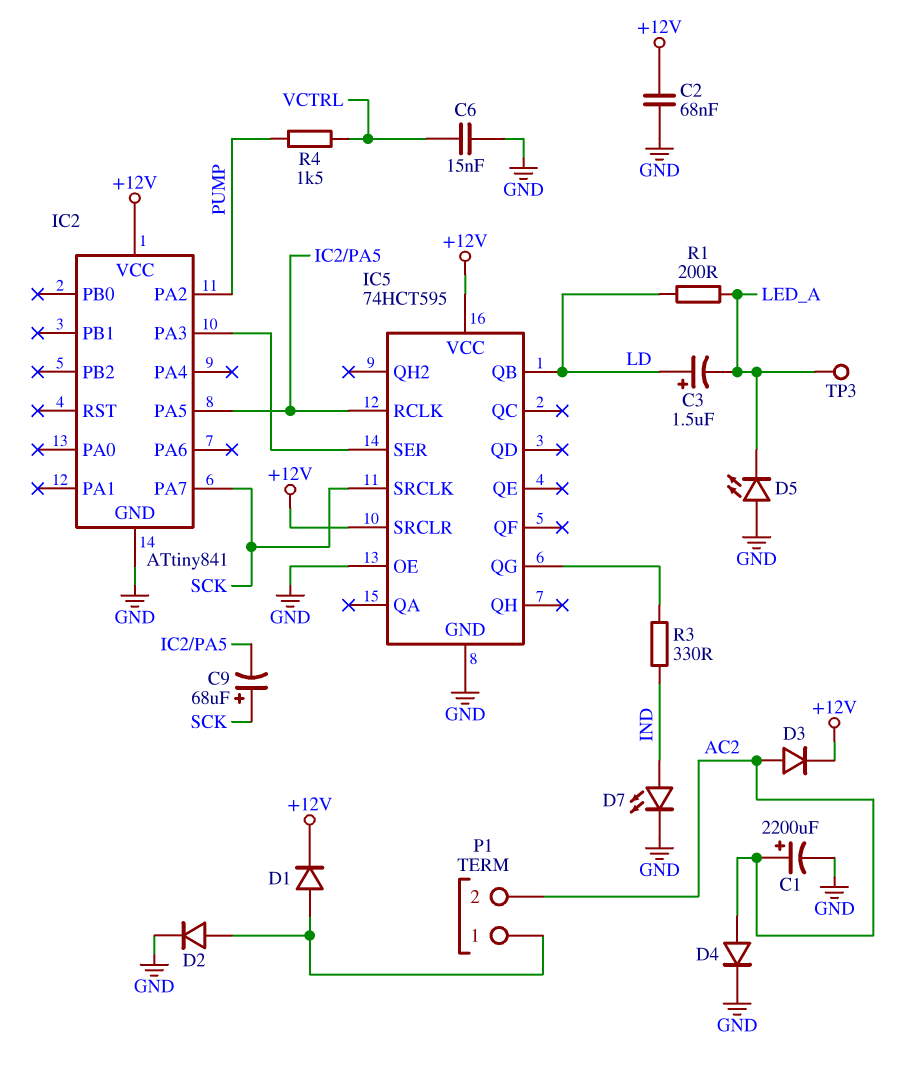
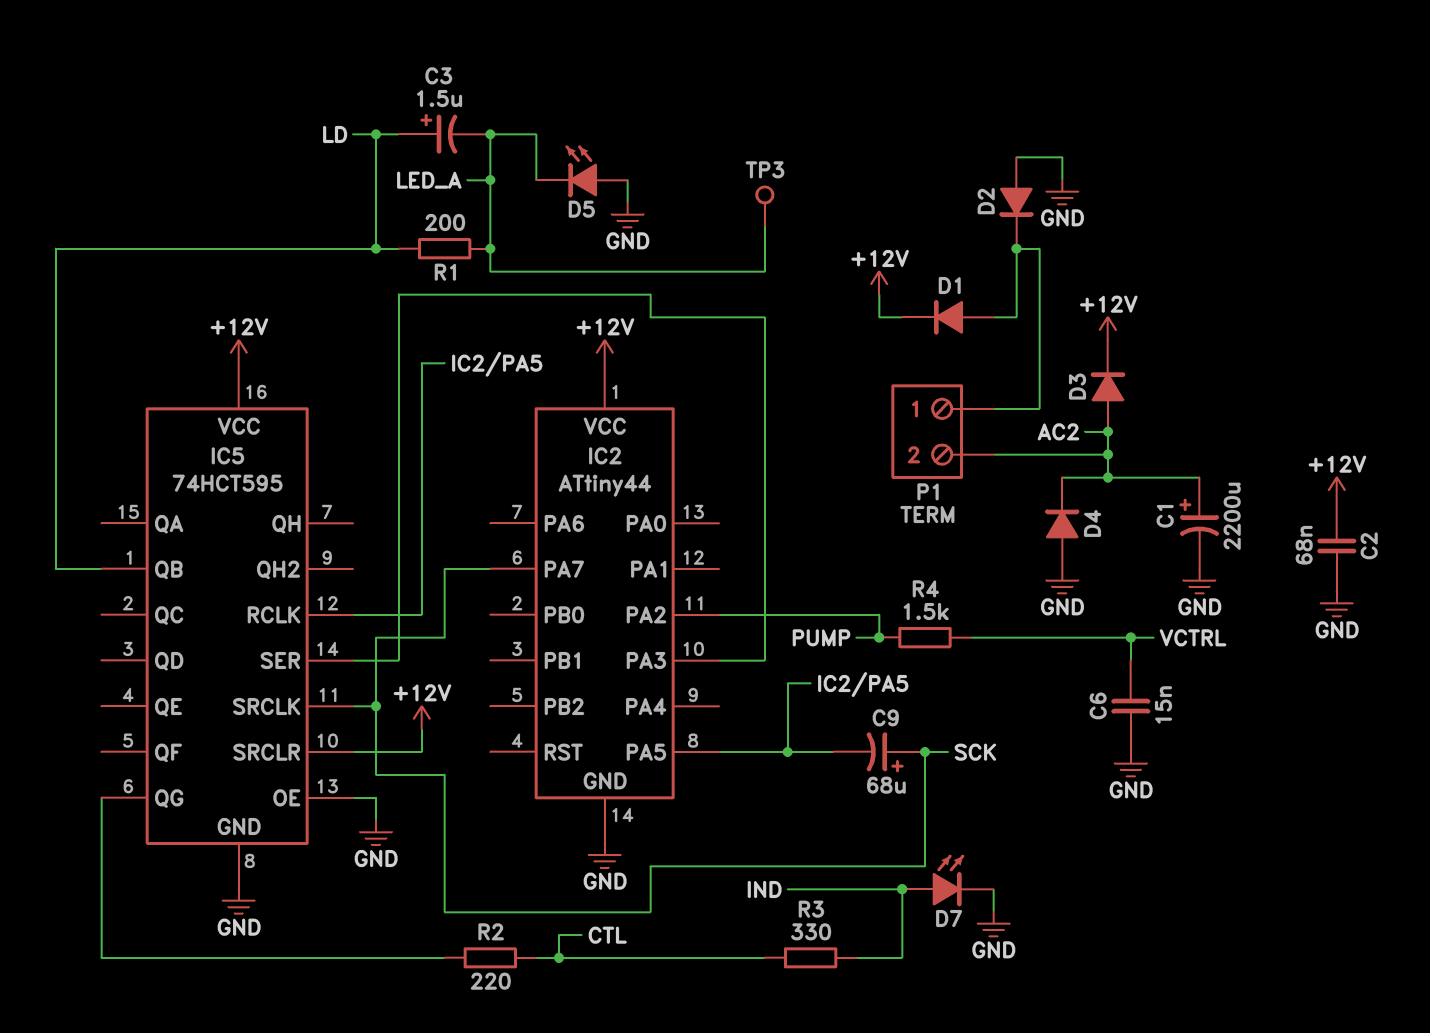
D2: diode (A P1/1, K GND) -> diode (A GND, K P1/1)
D4: diode (A AC2, K GND) -> diode (A GND, K AC2)
IC2: ATtiny841 -> ATtiny44
R2: none -> 220 (CTL, IC5/QG)
R3: 330 (IC5/QG, IND) -> 330 (CTL, IND)

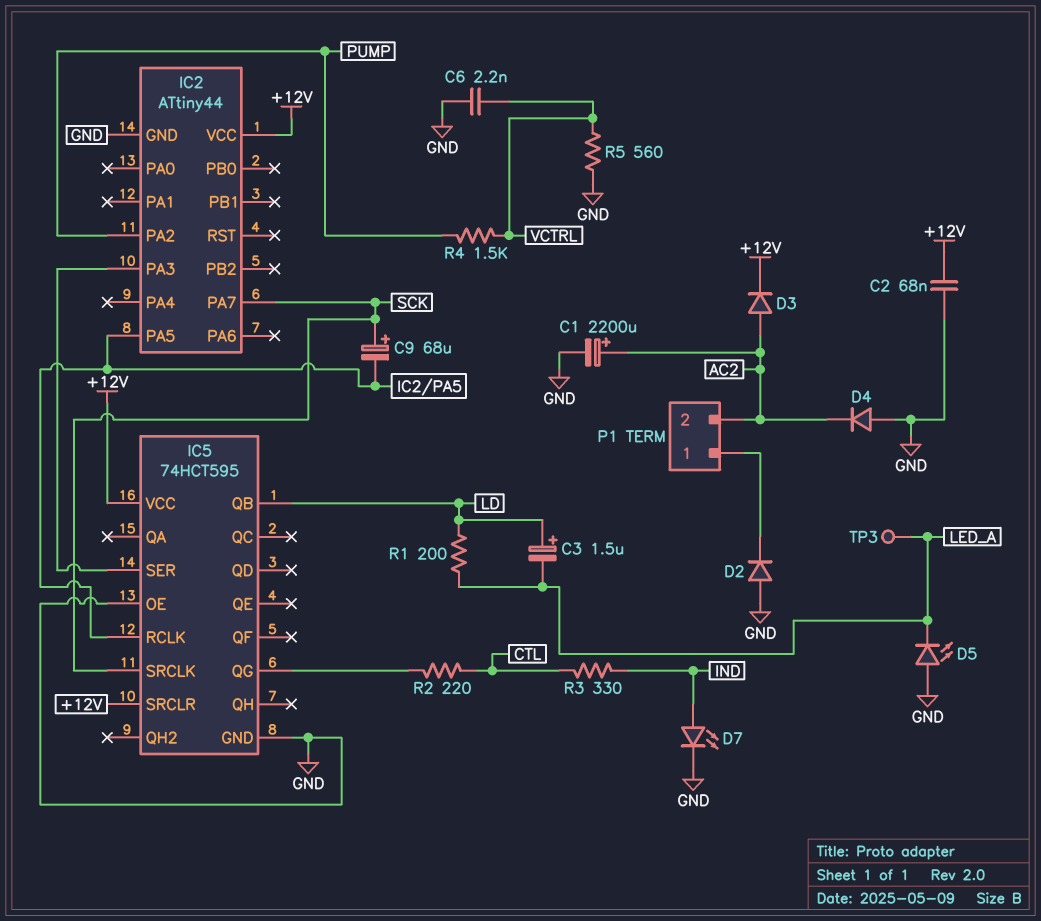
C6: 15nF (GND, VCTRL) -> 2.2nF (GND, VCTRL)
D1: diode (A P1/1, K +12V) -> none
R5: none -> 560 (GND, VCTRL)

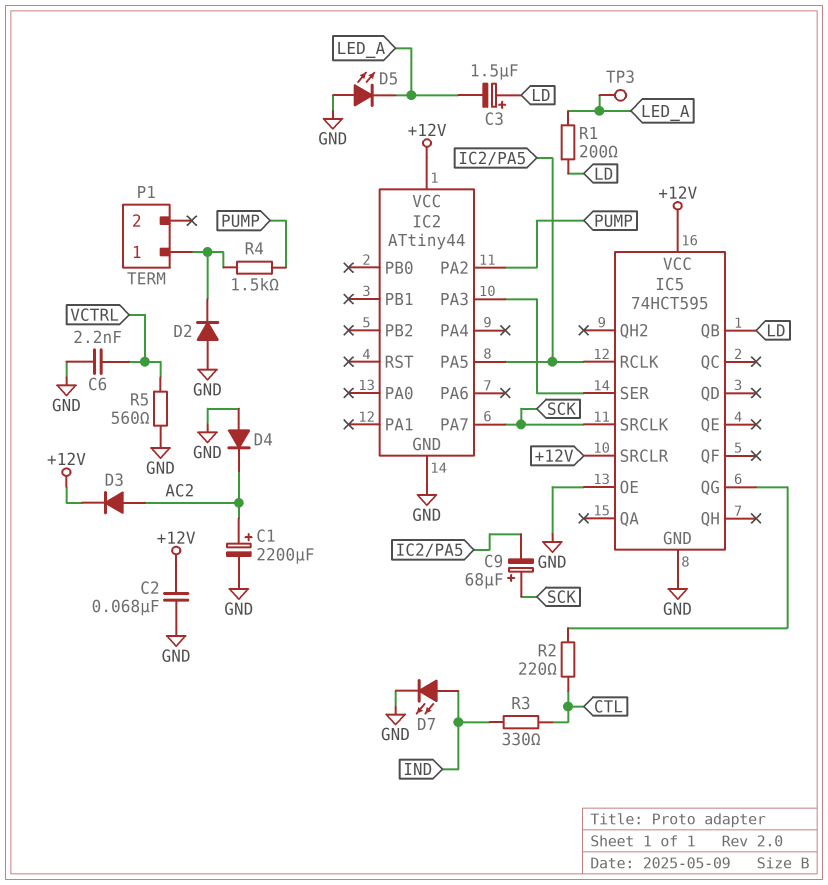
P1 pin 2: AC2 -> none
R4: 1.5k (PUMP, VCTRL) -> 1.5k (P1/1, PUMP)

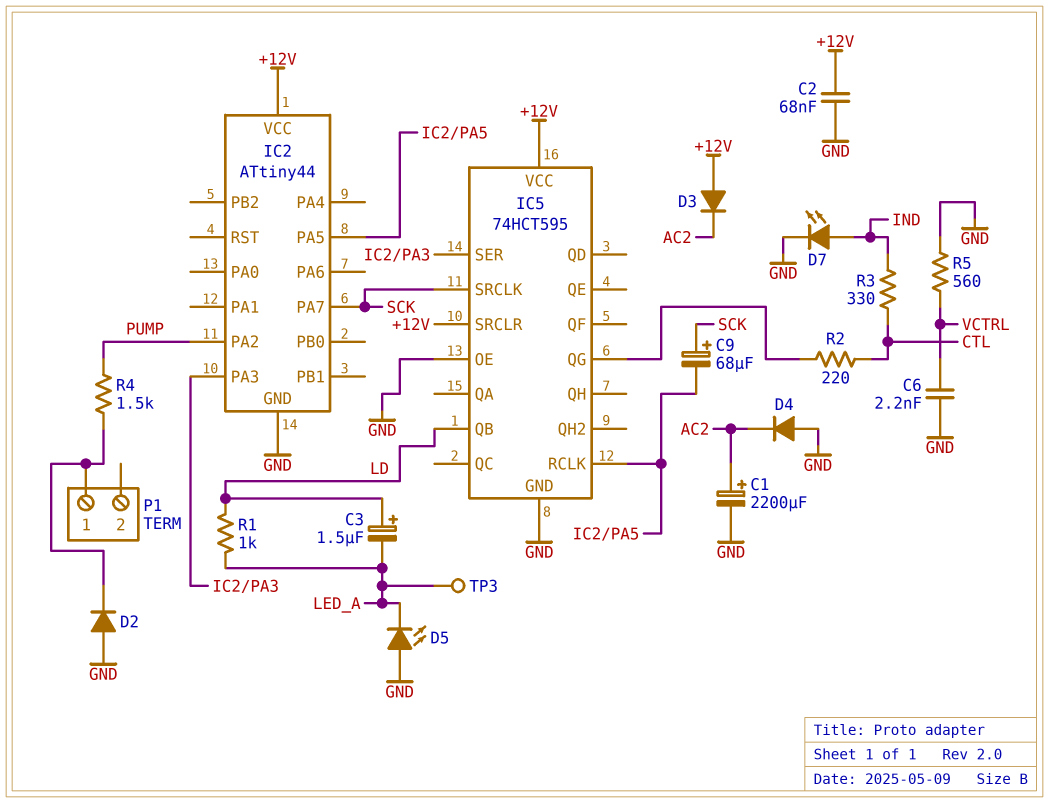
D3: diode (A AC2, K +12V) -> diode (A +12V, K AC2)
R1: 200 (LD, LED_A) -> 1k (LD, LED_A)

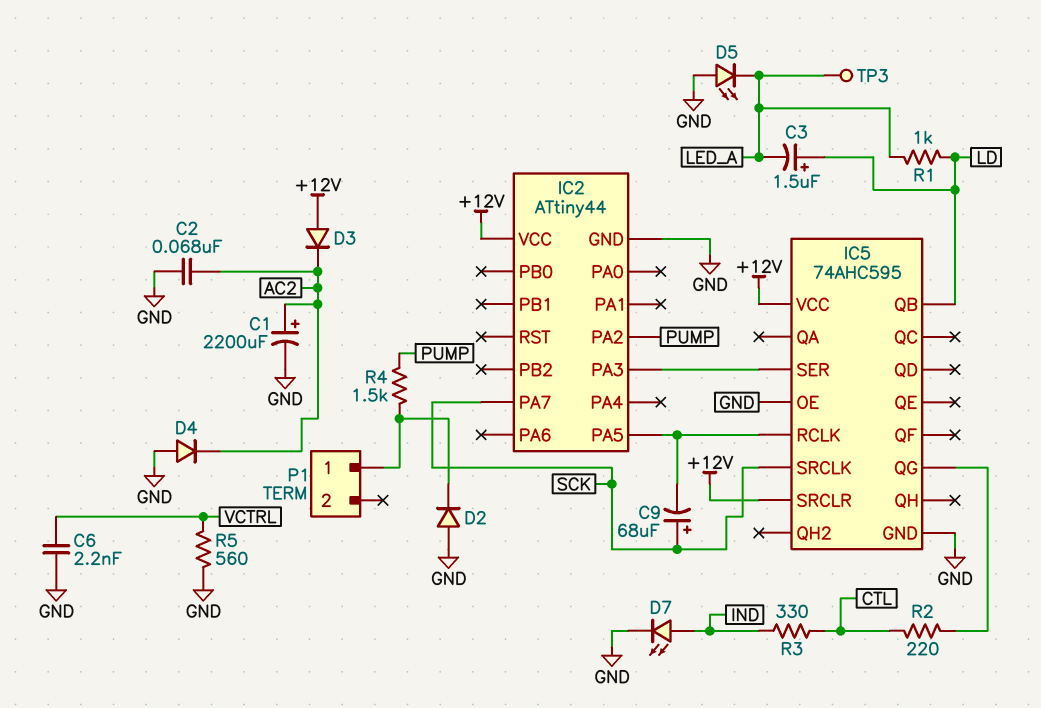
C2: 68nF (+12V, GND) -> 68nF (AC2, GND)
IC5: 74HCT595 -> 74AHC595

